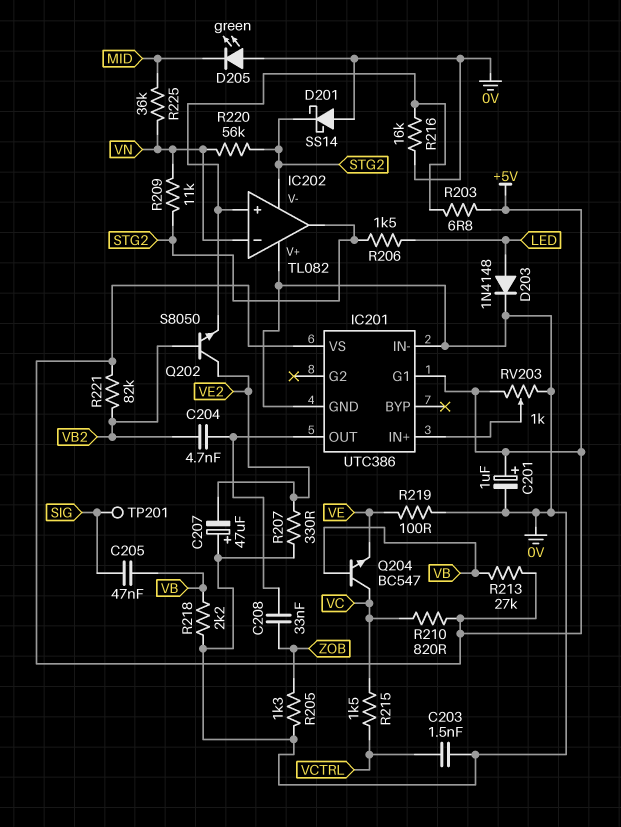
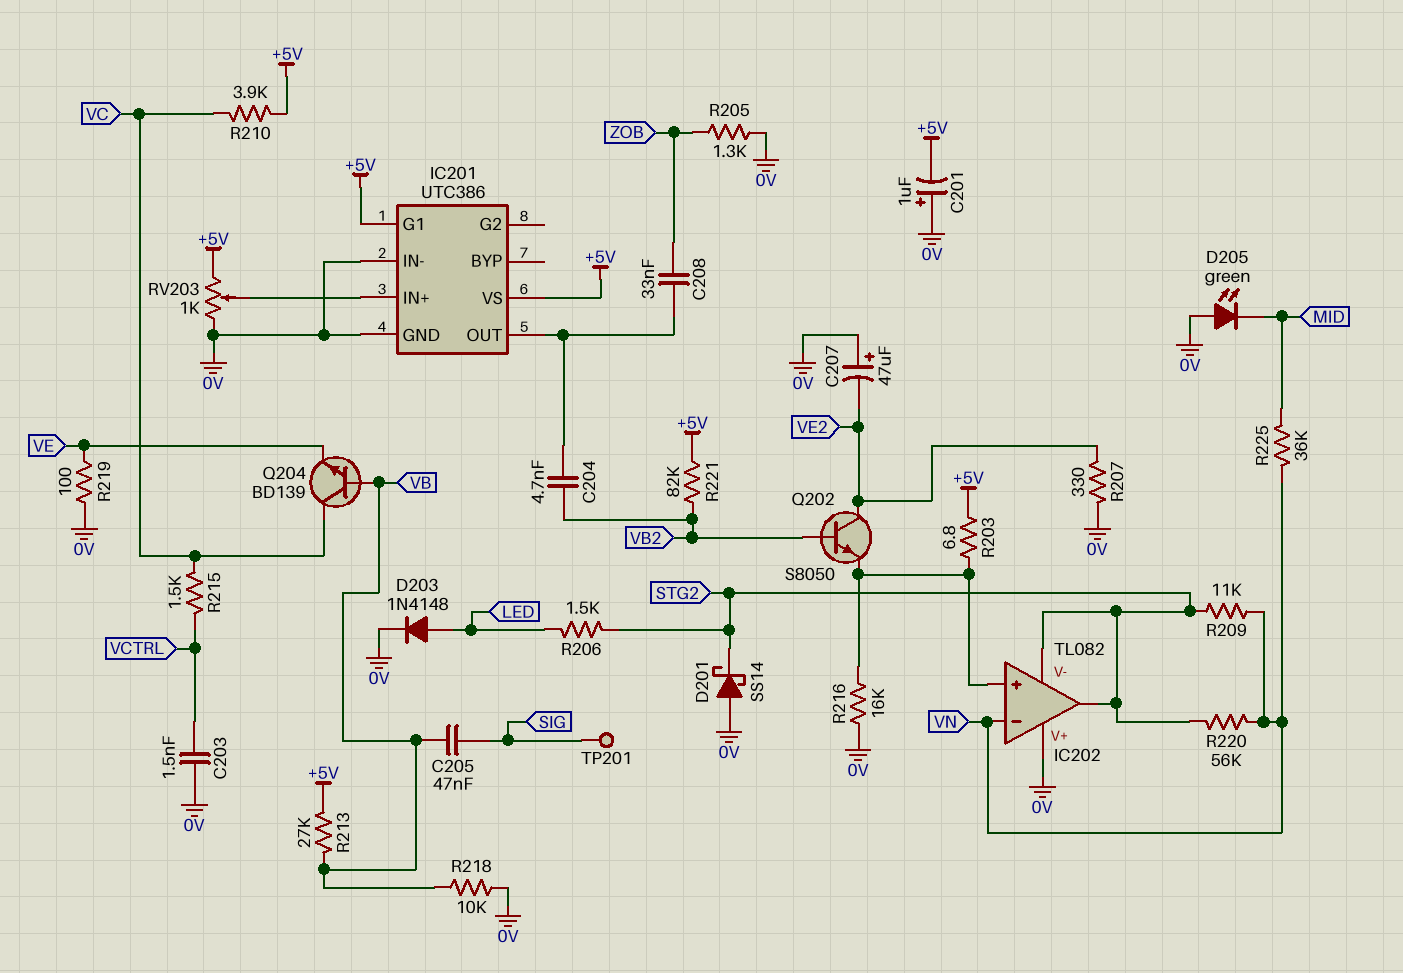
C201: 1uF (plus +5V, minus 0V) -> 1uF (plus 0V, minus +5V)
Q204: NPN BC547 (B VB, C VC, E VE) -> NPN BD139 (B VB, C VC, E VE)
R210: 820 (+5V, VC) -> 3.9k (+5V, VC)
R218: 2.2k (0V, VB) -> 10k (0V, VB)

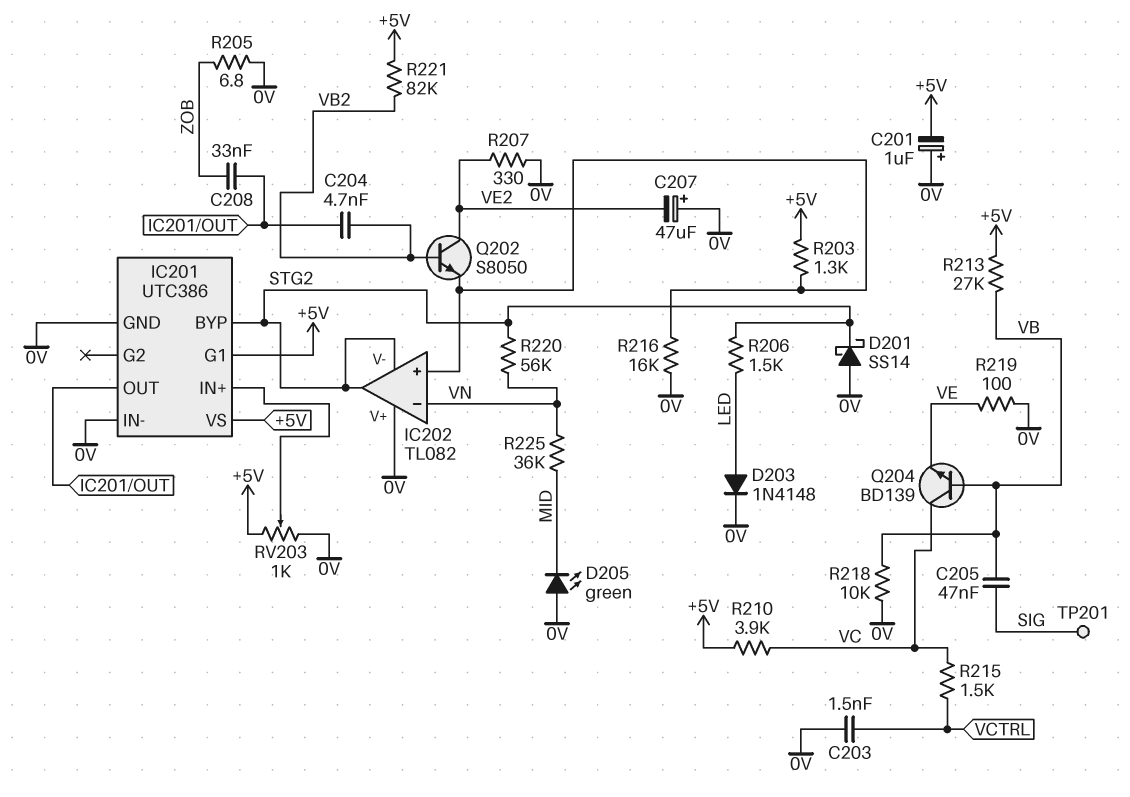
IC201 pin BYP: none -> STG2
R203: 6.8 (+5V, IC202/in+) -> 1.3k (+5V, IC202/in+)
R205: 1.3k (0V, ZOB) -> 6.8 (0V, ZOB)
R209: 11k (STG2, VN) -> none

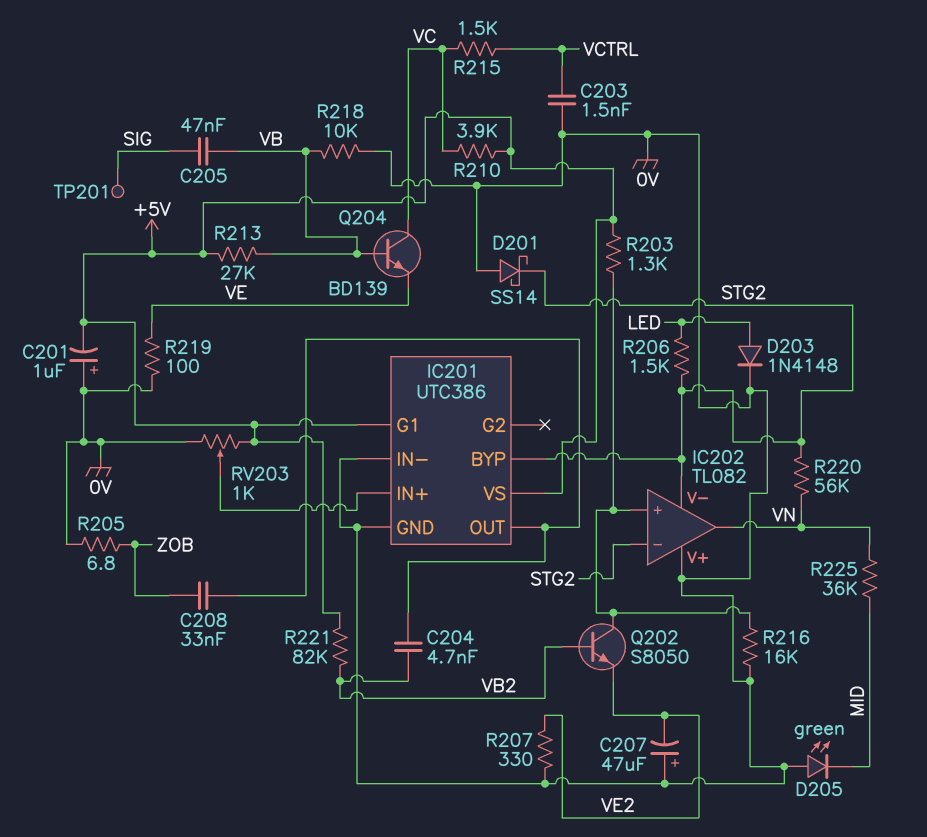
IC202 pin in-: VN -> STG2
IC202 pin out: STG2 -> VN
Q202: NPN S8050 (B VB2, C VE2, E IC202/in+) -> NPN S8050 (B VB2, C IC202/in+, E VE2)

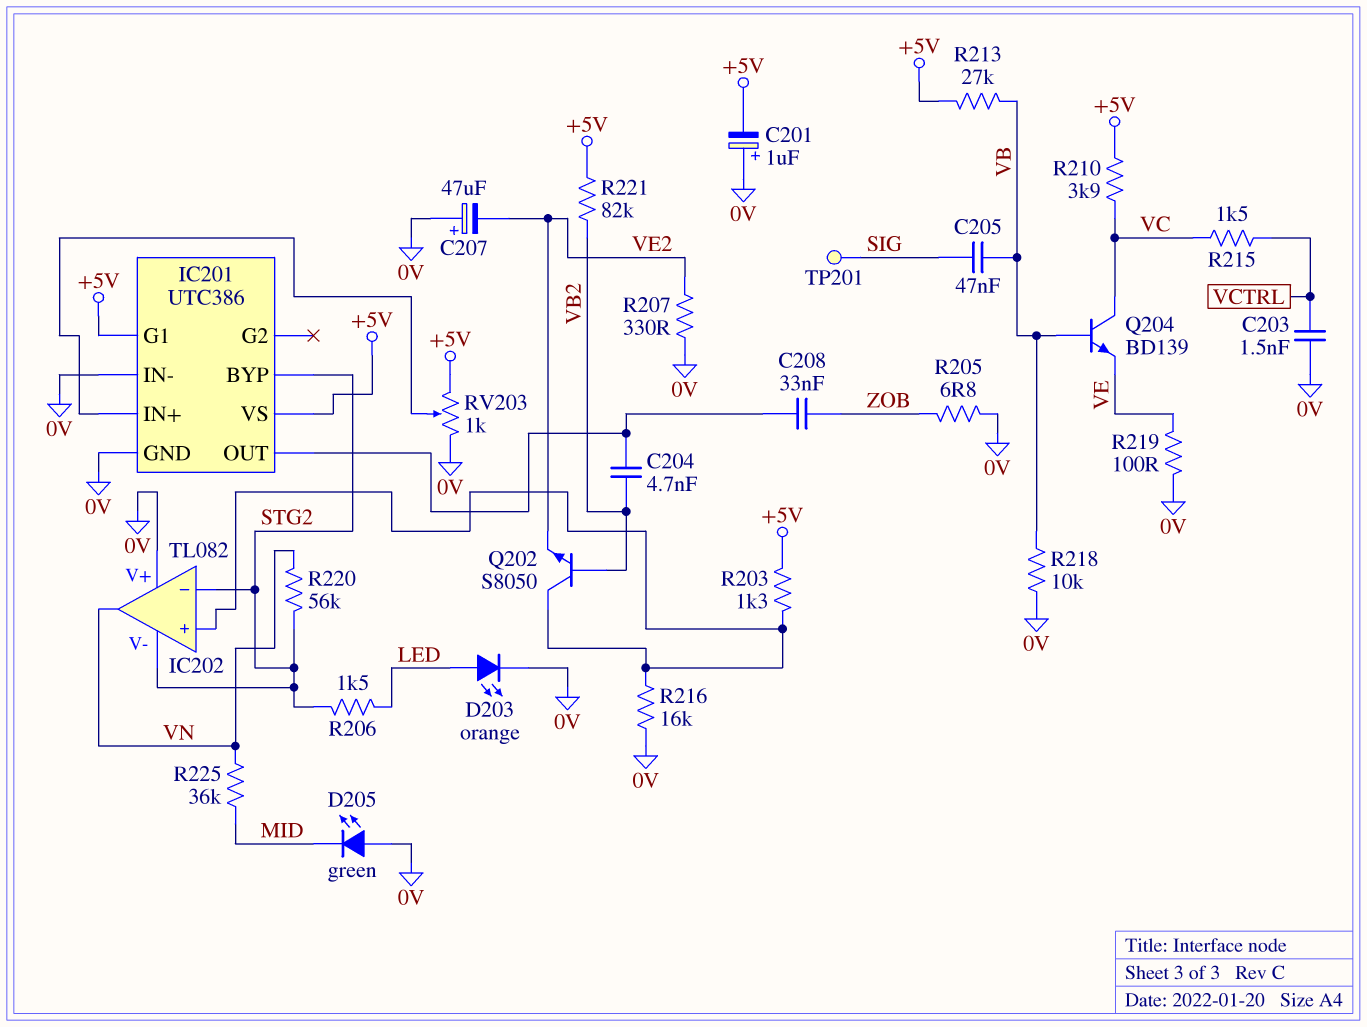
D201: schottky SS14 (A 0V, K STG2) -> none
D203: diode 1N4148 (A LED, K 0V) -> LED orange (A LED, K 0V)

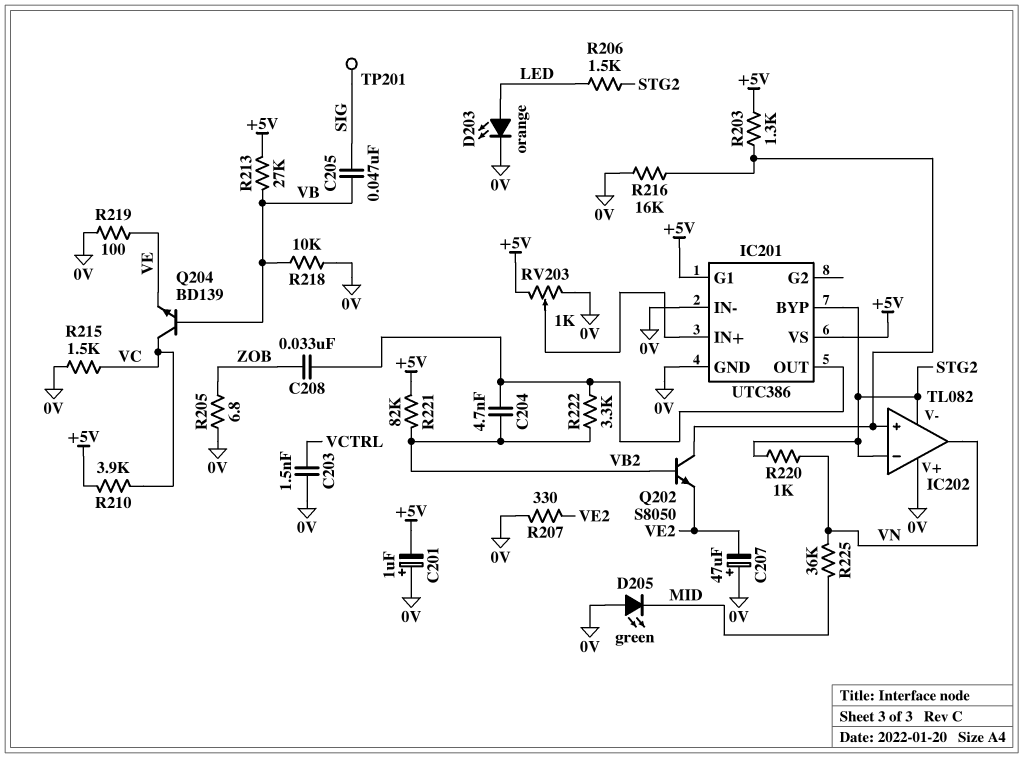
R215: 1.5k (VC, VCTRL) -> 1.5k (0V, VC)
R220: 56k (STG2, VN) -> 1k (STG2, VN)
R222: none -> 3.3k (IC201/OUT, VB2)

